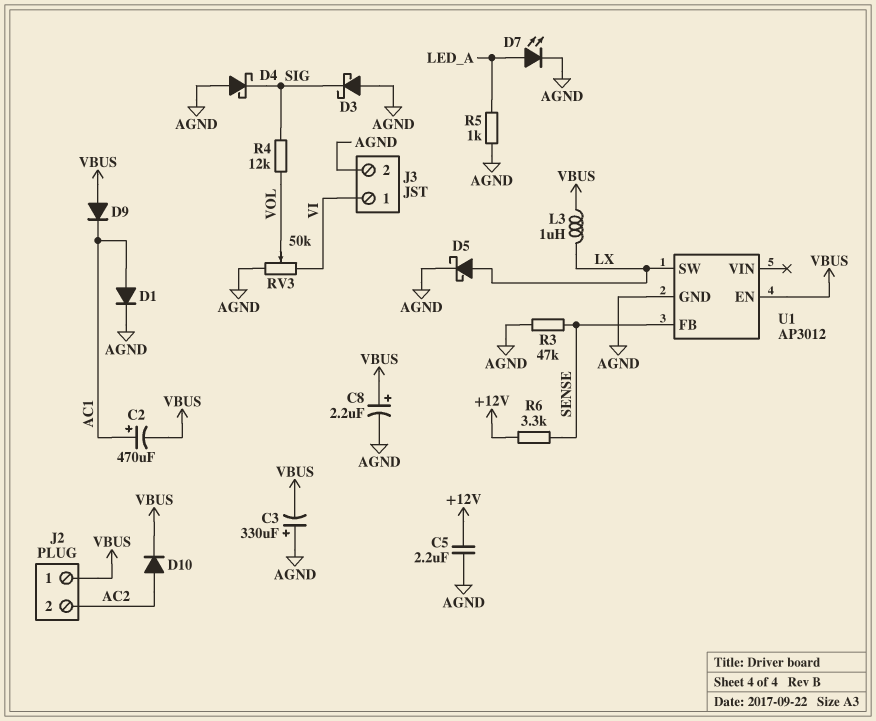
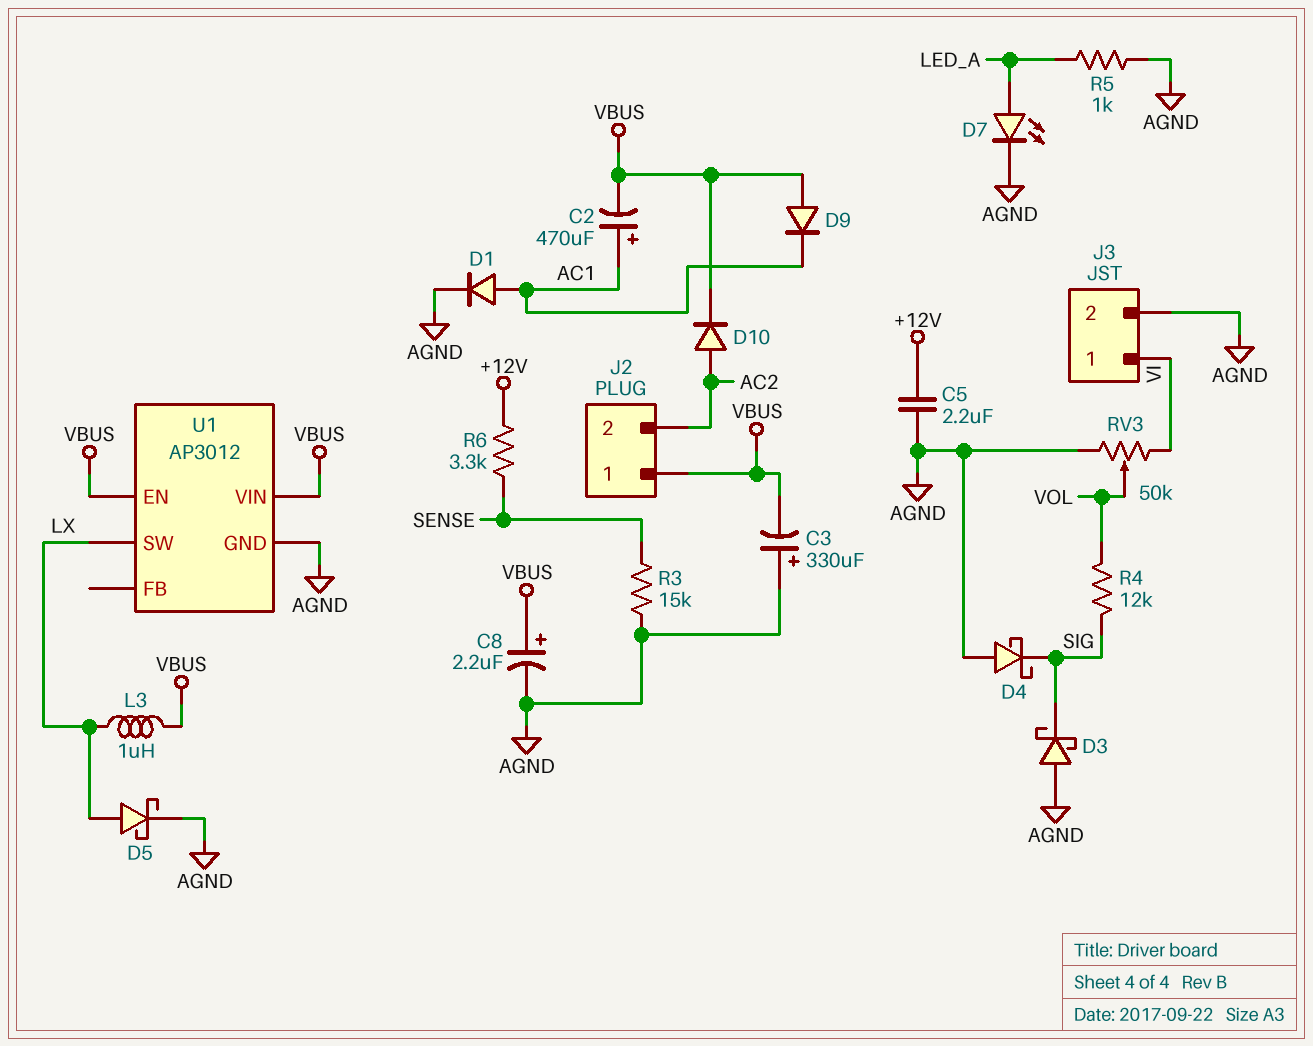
R3: 47k (AGND, SENSE) -> 15k (AGND, SENSE)
U1 pin FB: SENSE -> none
U1 pin VIN: none -> VBUS

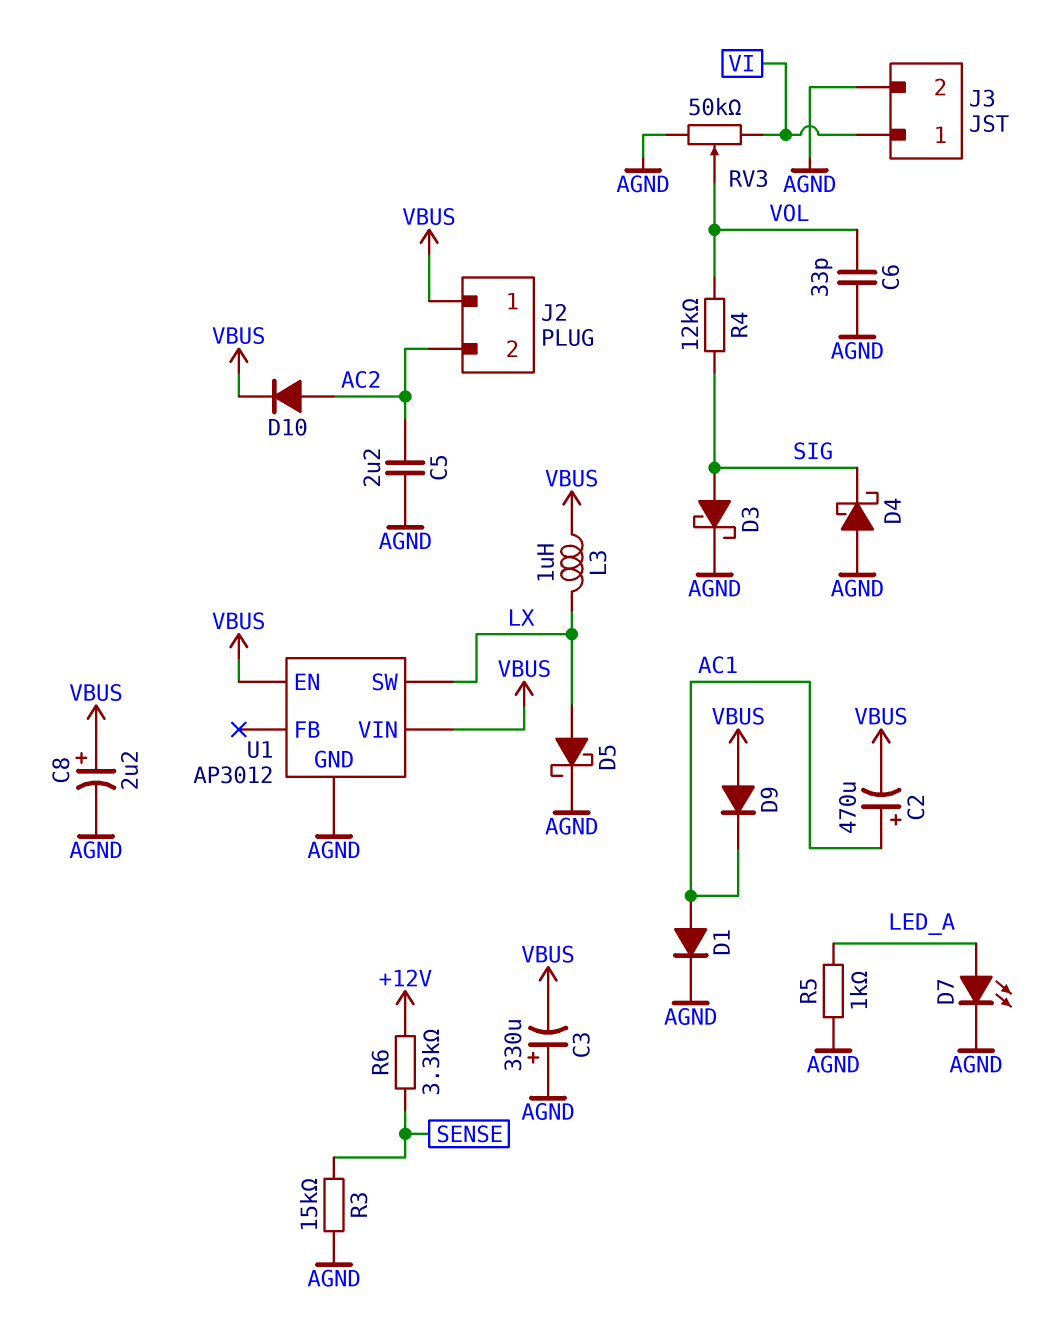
C5: 2.2uF (+12V, AGND) -> 2.2uF (AC2, AGND)
C6: none -> 33pF (AGND, VOL)
D3: schottky (A AGND, K SIG) -> schottky (A SIG, K AGND)

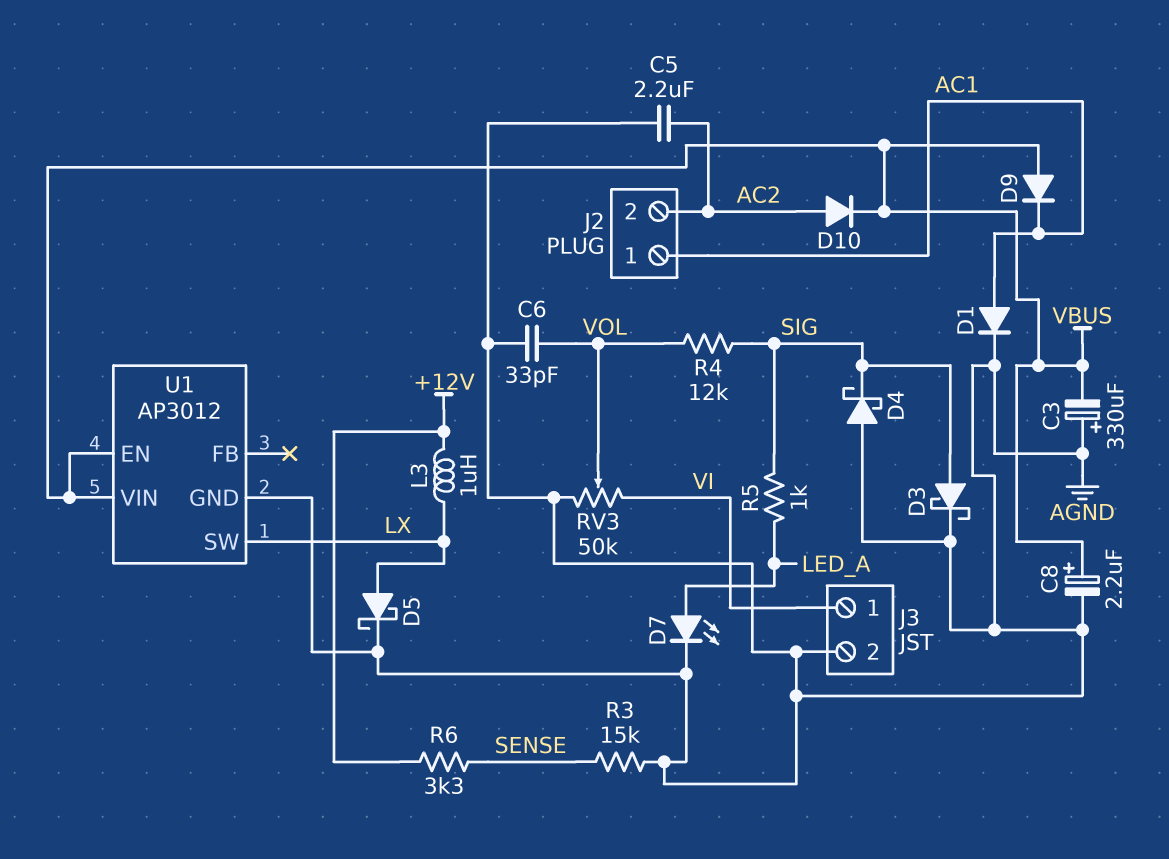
C2: 470uF (plus AC1, minus VBUS) -> none
J2 pin 1: VBUS -> AC1
L3: 1uH (LX, VBUS) -> 1uH (+12V, LX)
R5: 1k (AGND, LED_A) -> 1k (LED_A, SIG)

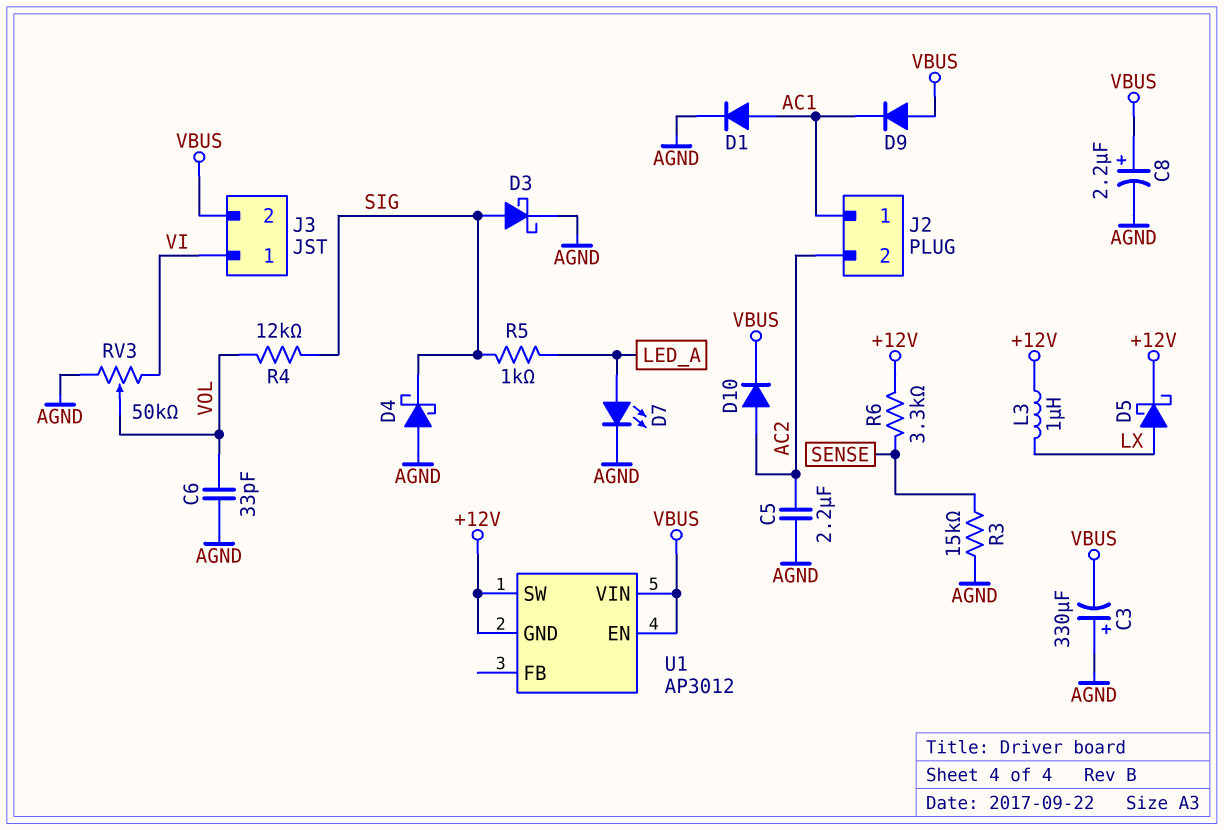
D5: schottky (A LX, K AGND) -> schottky (A LX, K +12V)
J3 pin 2: AGND -> VBUS
U1 pin GND: AGND -> +12V
U1 pin SW: LX -> +12V

